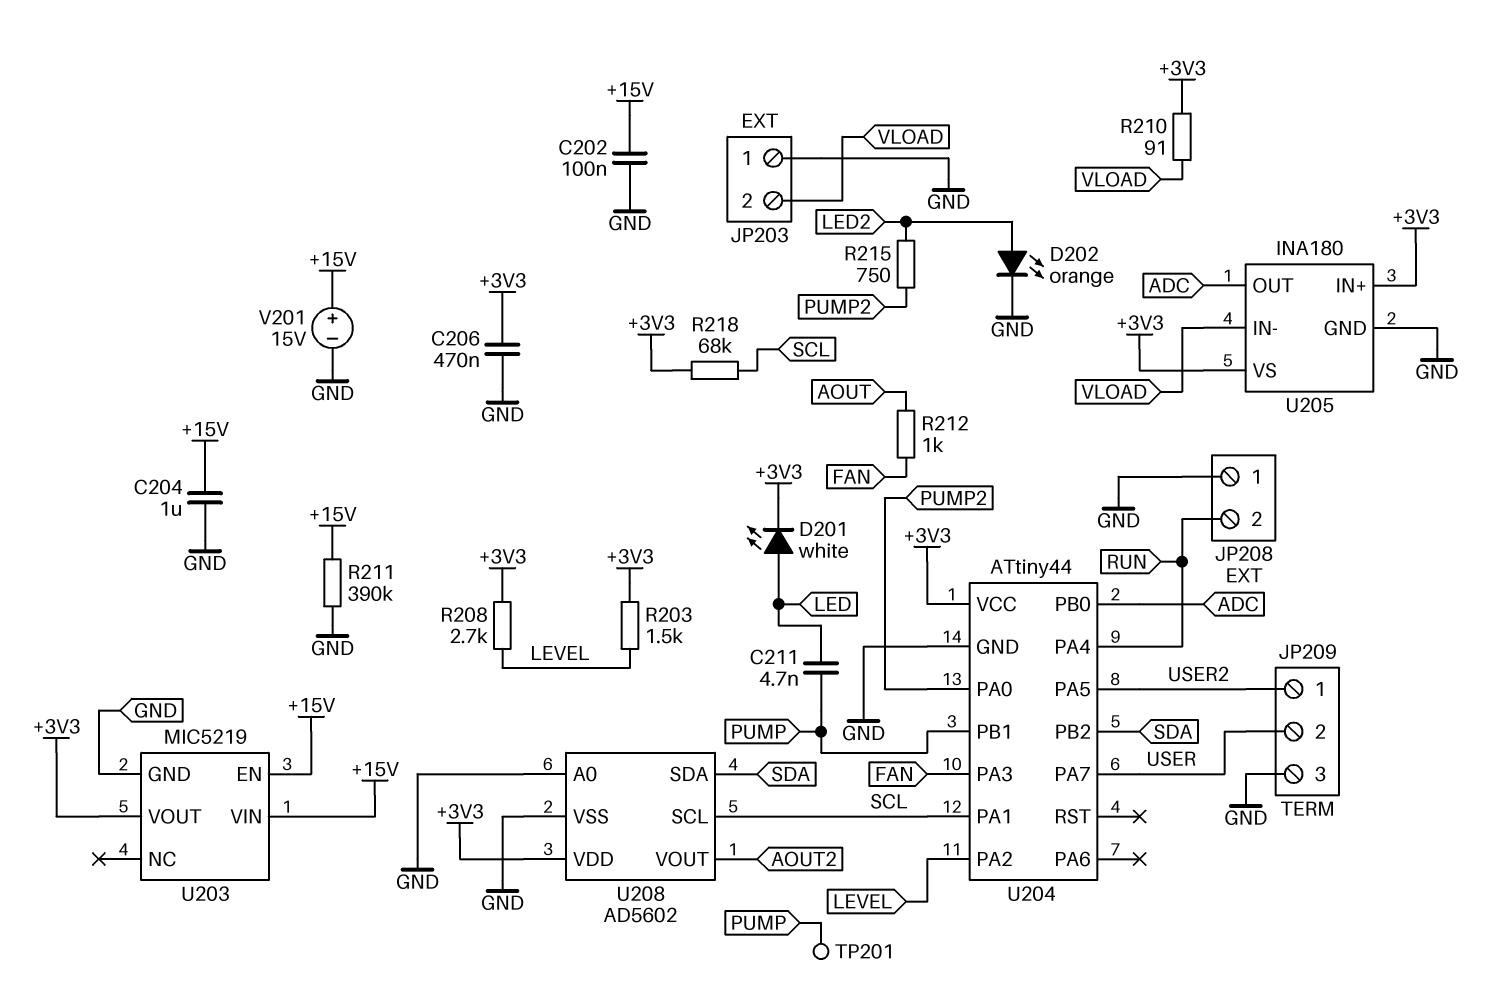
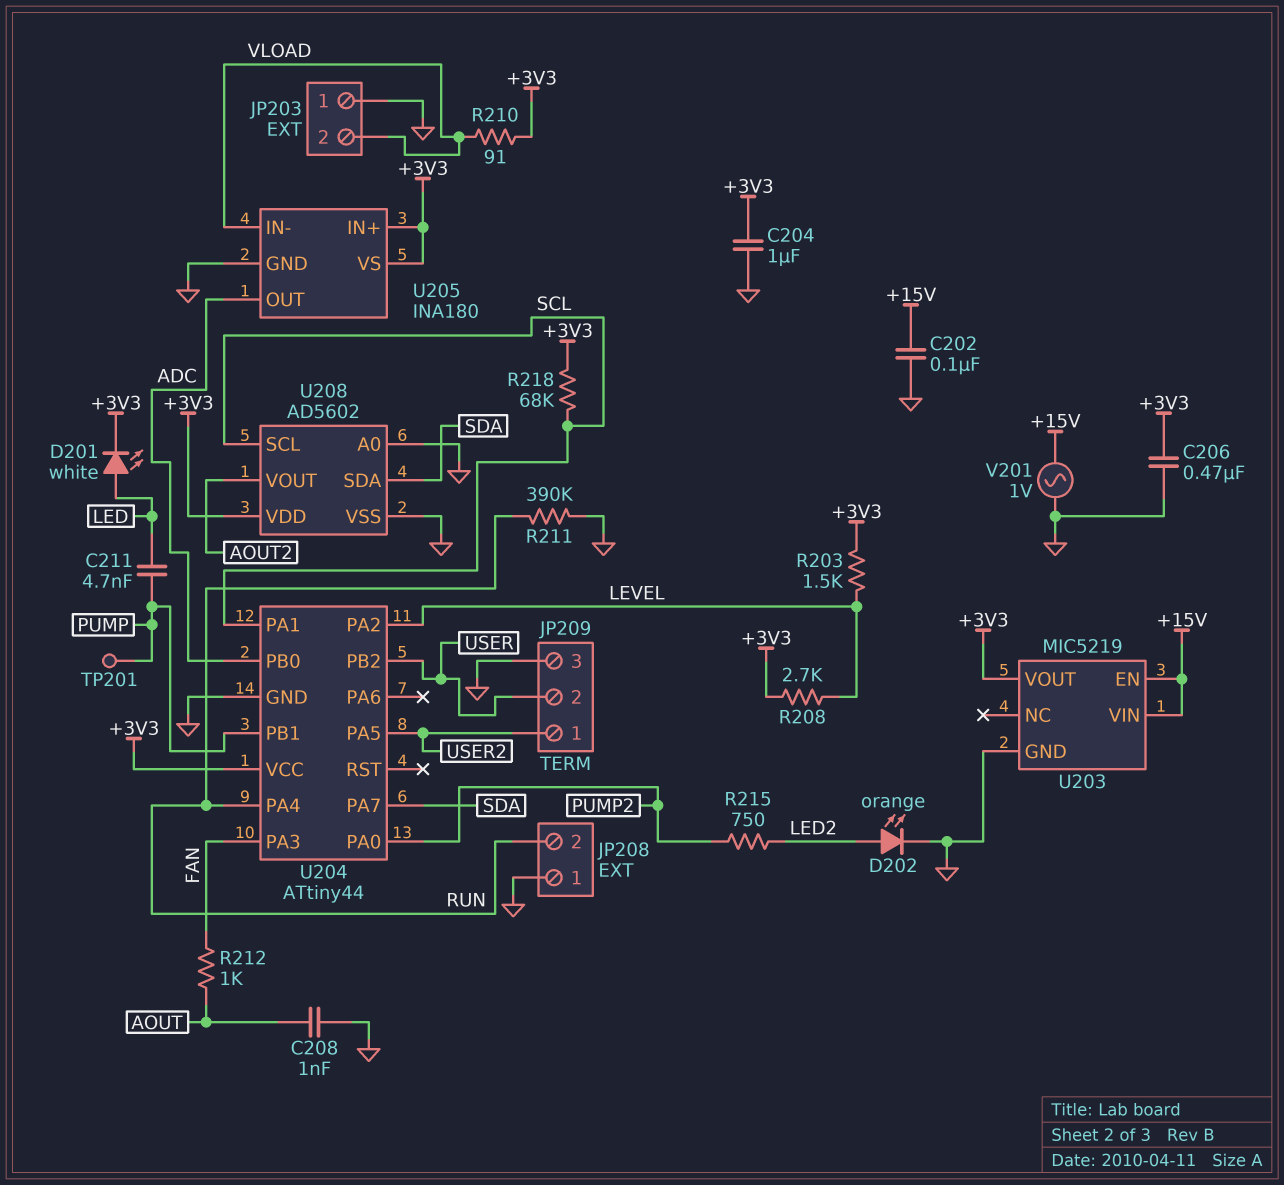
C204: 1uF (+15V, GND) -> 1uF (+3V3, GND)
C208: none -> 1nF (AOUT, GND)
R211: 390k (+15V, GND) -> 390k (GND, RUN)
U204 pin PA7: USER -> SDA
U204 pin PB2: SDA -> USER
V201: 15V (plus +15V, minus GND) -> AC 1V (+15V, GND)

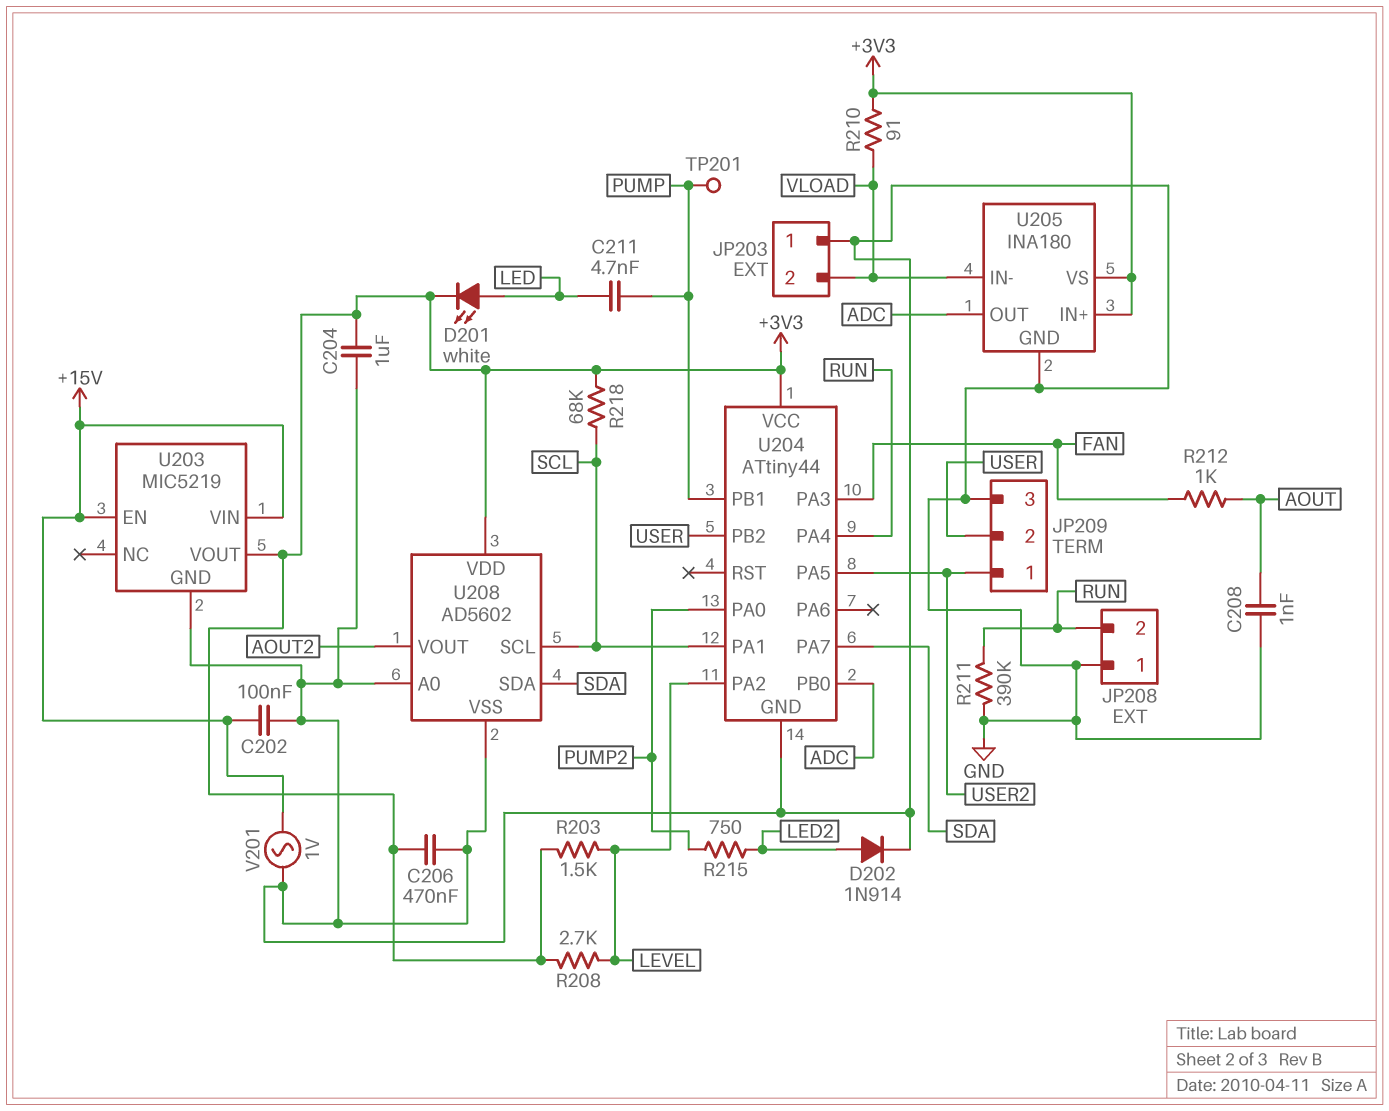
D202: LED orange (A LED2, K GND) -> diode 1N914 (A LED2, K GND)

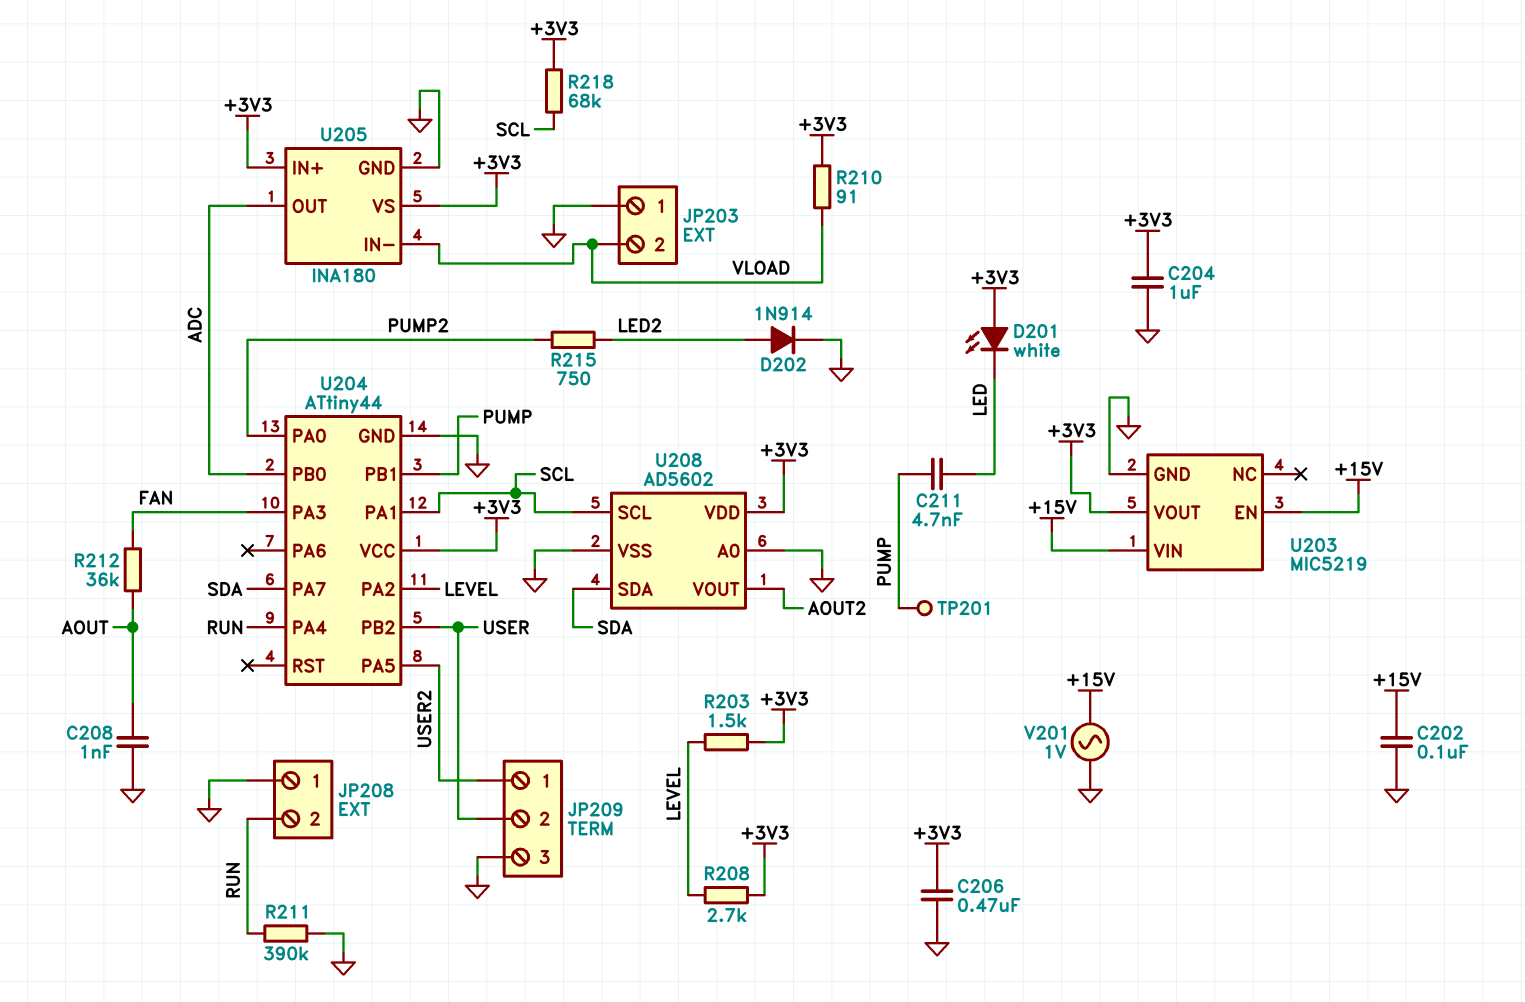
D201: LED white (A LED, K +3V3) -> LED white (A +3V3, K LED)
R212: 1k (AOUT, FAN) -> 36k (AOUT, FAN)

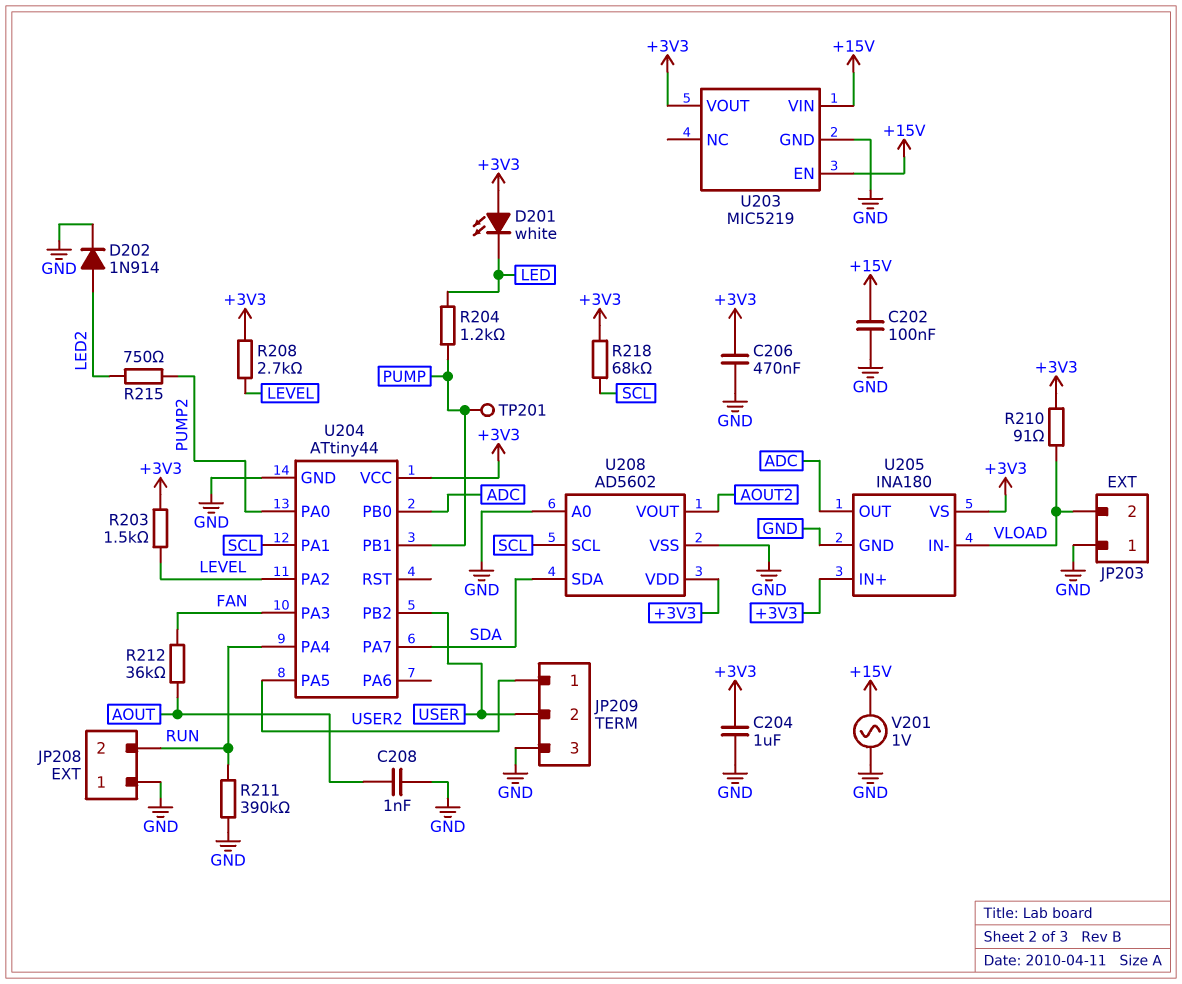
C211: 4.7nF (LED, PUMP) -> none
R204: none -> 1.2k (LED, PUMP)

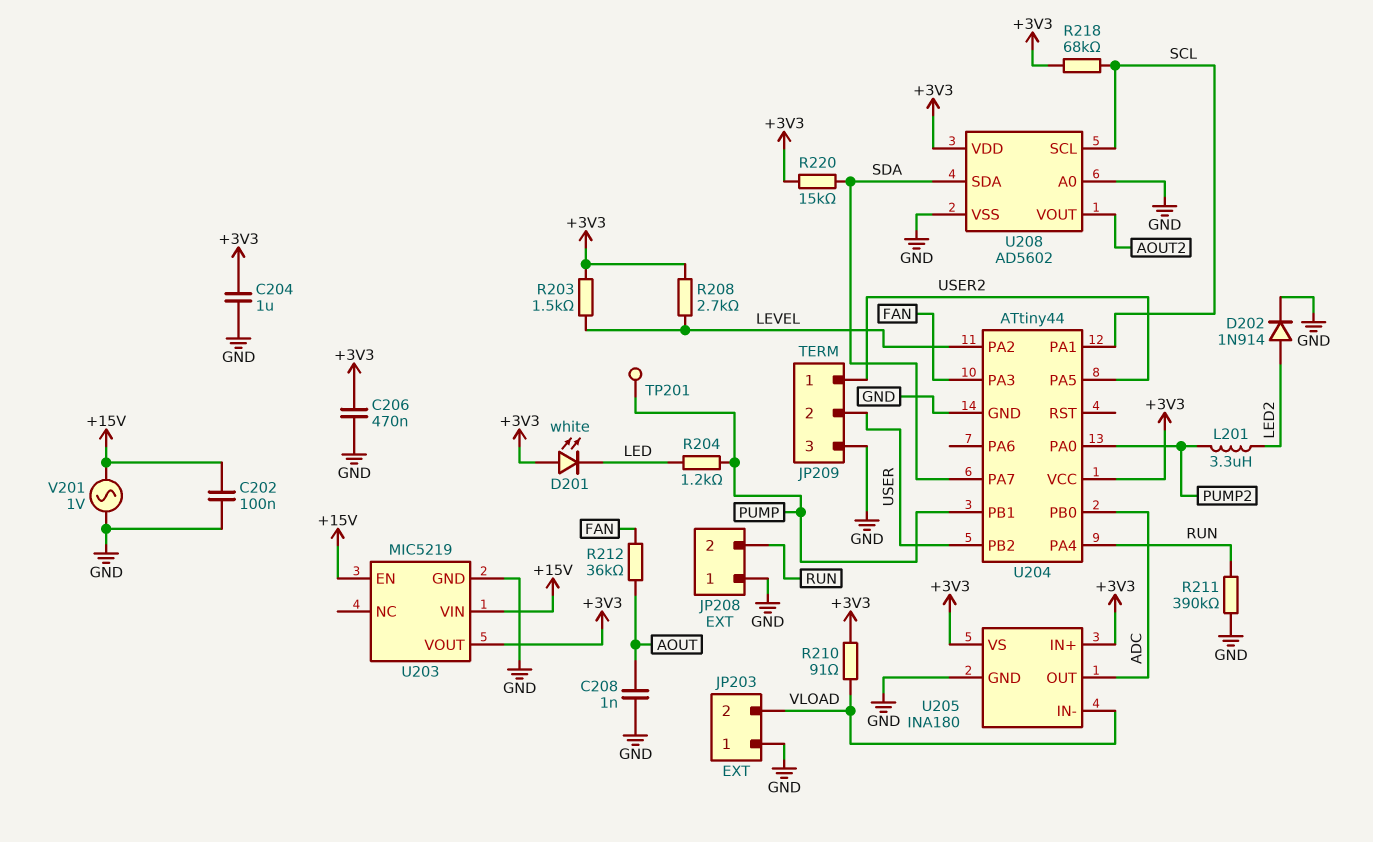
L201: none -> 3.3uH (LED2, PUMP2)
R215: 750 (LED2, PUMP2) -> none
R220: none -> 15k (+3V3, SDA)

